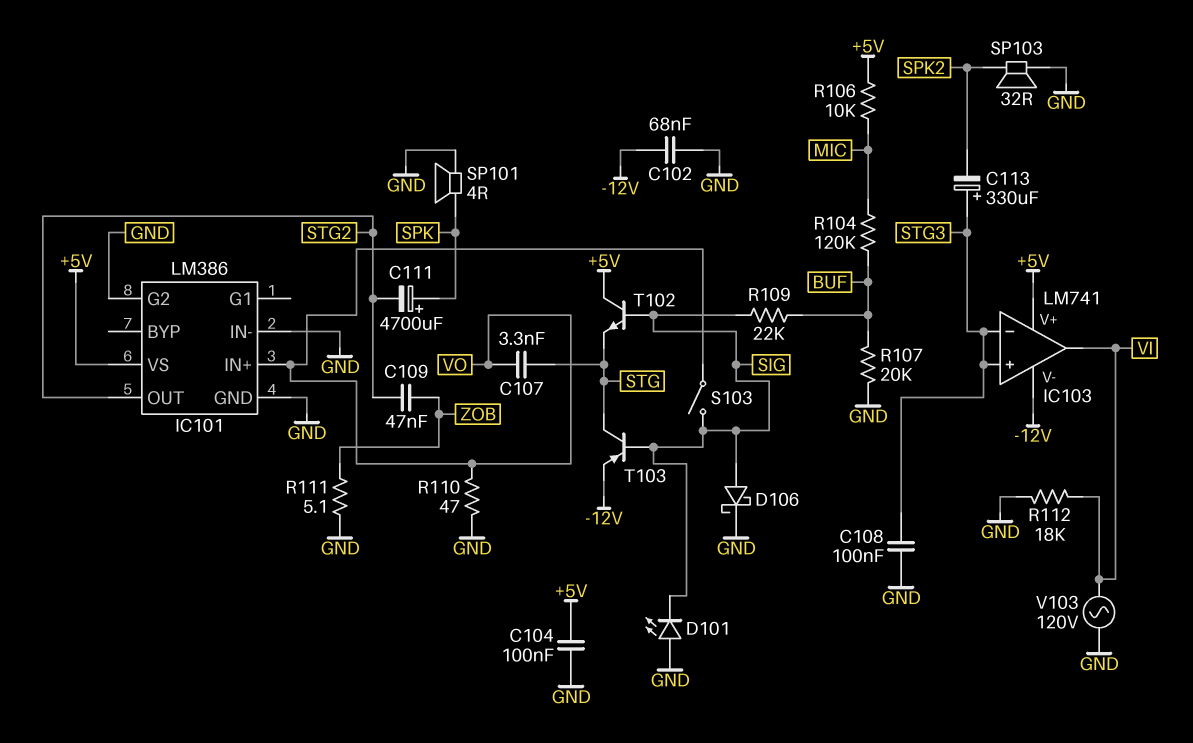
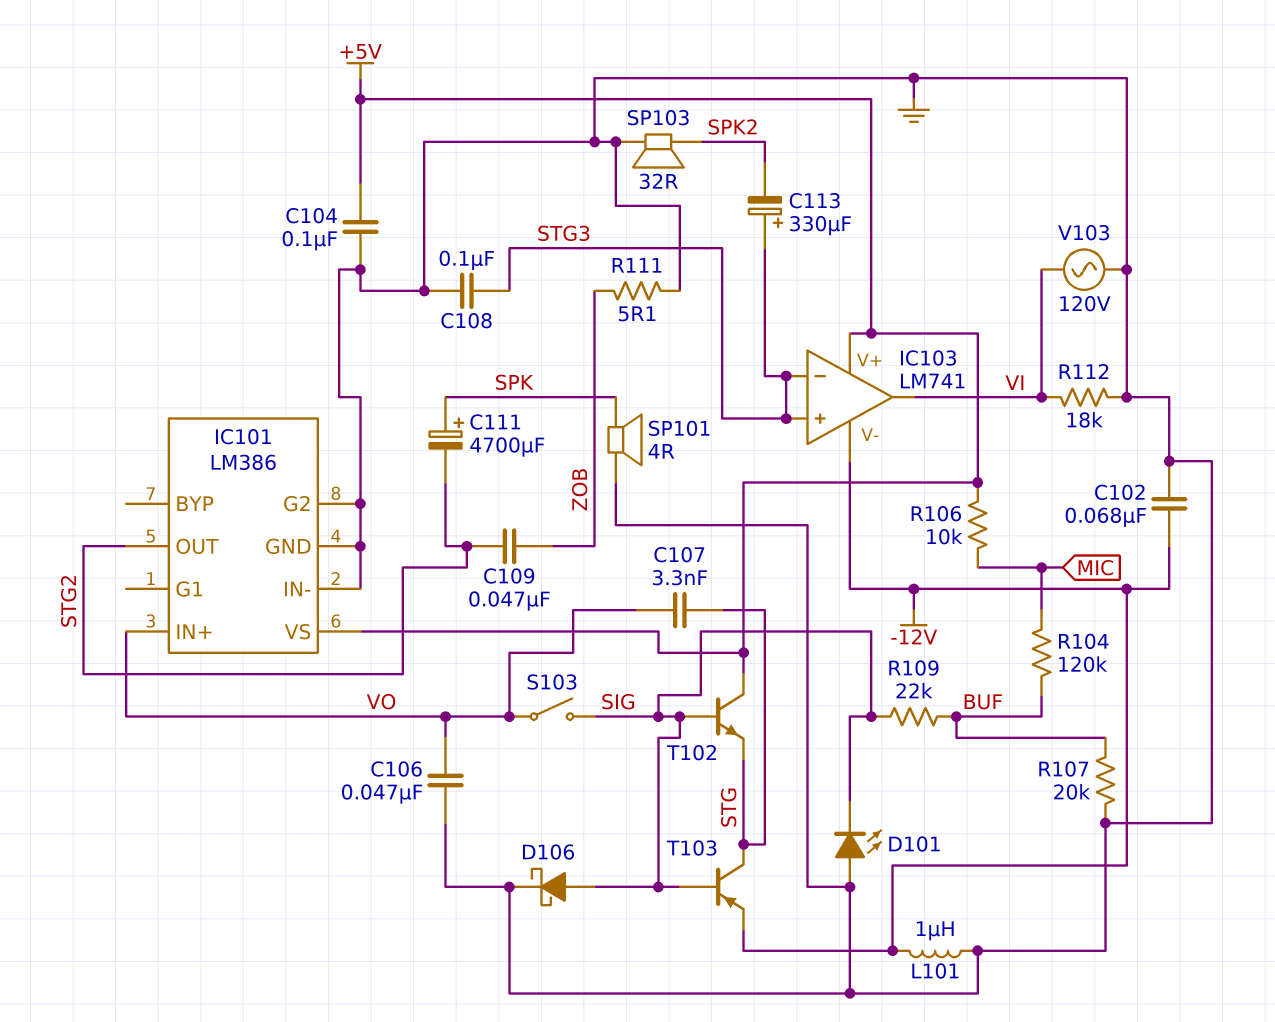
C106: none -> 47nF (GND, VO)
L101: none -> 1uH (-12V, GND)
R110: 47 (GND, VO) -> none

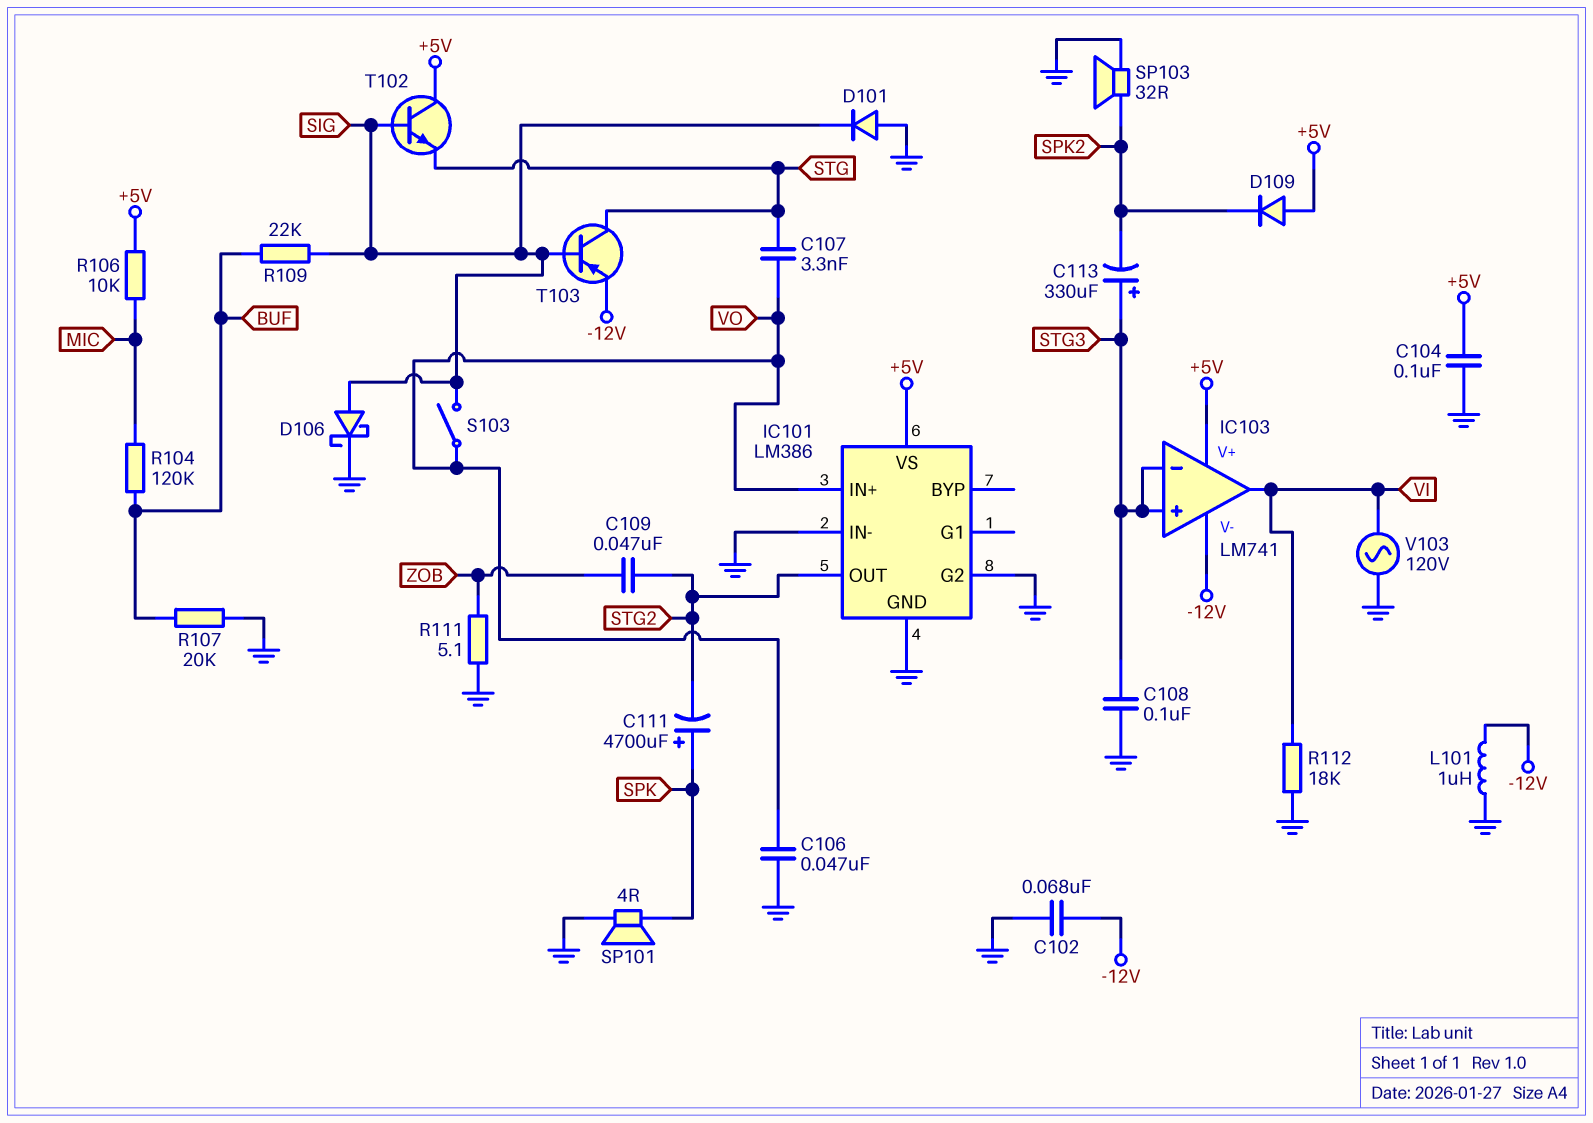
D101: LED (A GND, K SIG) -> diode (A GND, K SIG)
D109: none -> diode (A +5V, K SPK2)

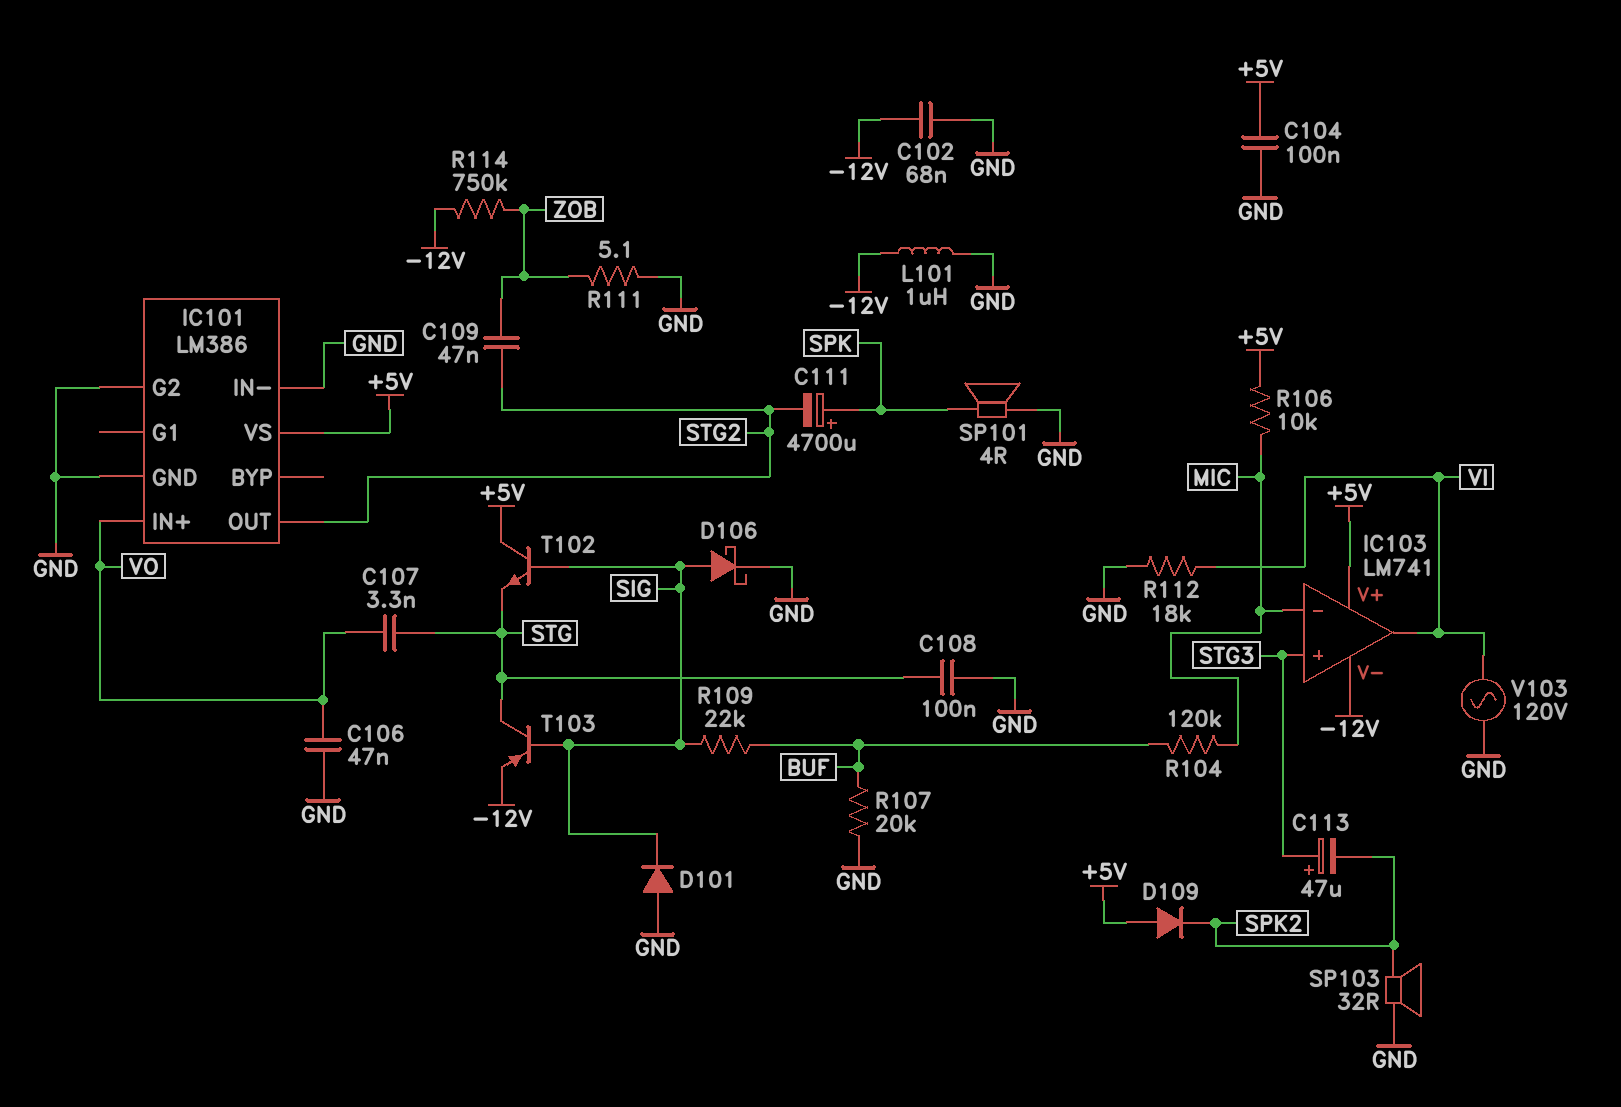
C108: 100nF (GND, STG3) -> 100nF (GND, STG)
C113: 330uF (plus STG3, minus SPK2) -> 47uF (plus STG3, minus SPK2)
IC103 pin in-: STG3 -> MIC
R114: none -> 750k (-12V, ZOB)
S103: switch (SIG, VO) -> none

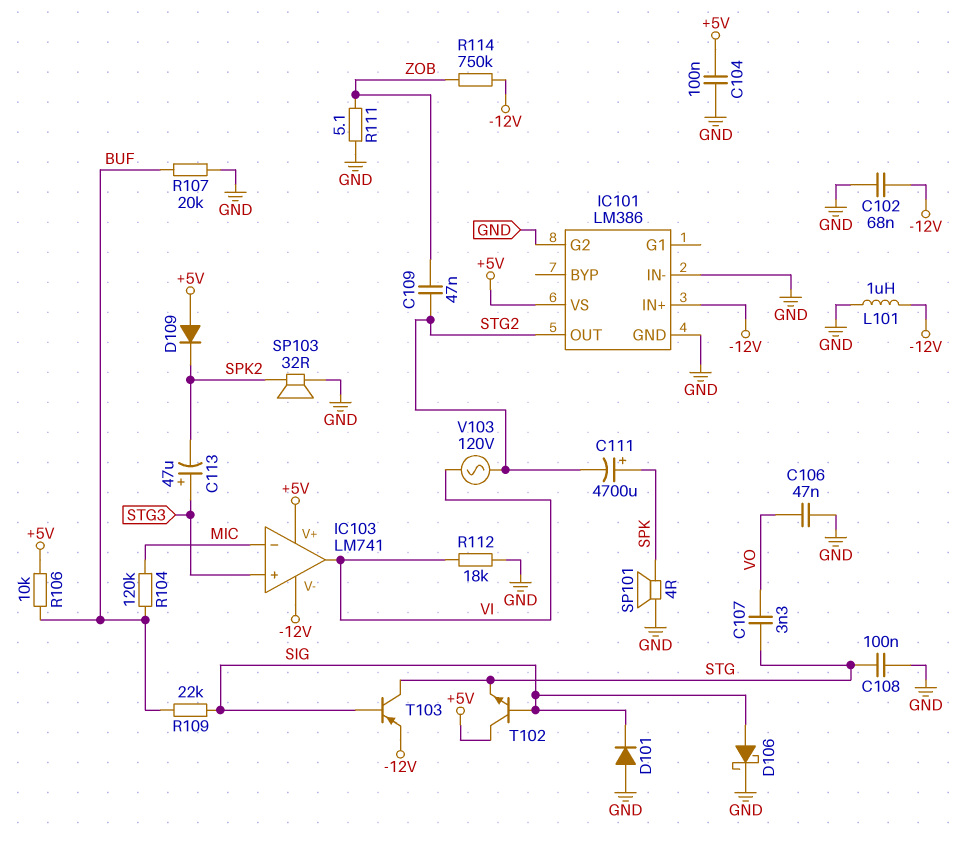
IC101 pin IN+: VO -> -12V
R106: 10k (+5V, MIC) -> 10k (+5V, BUF)
V103: AC 120V (GND, VI) -> AC 120V (STG2, VI)

